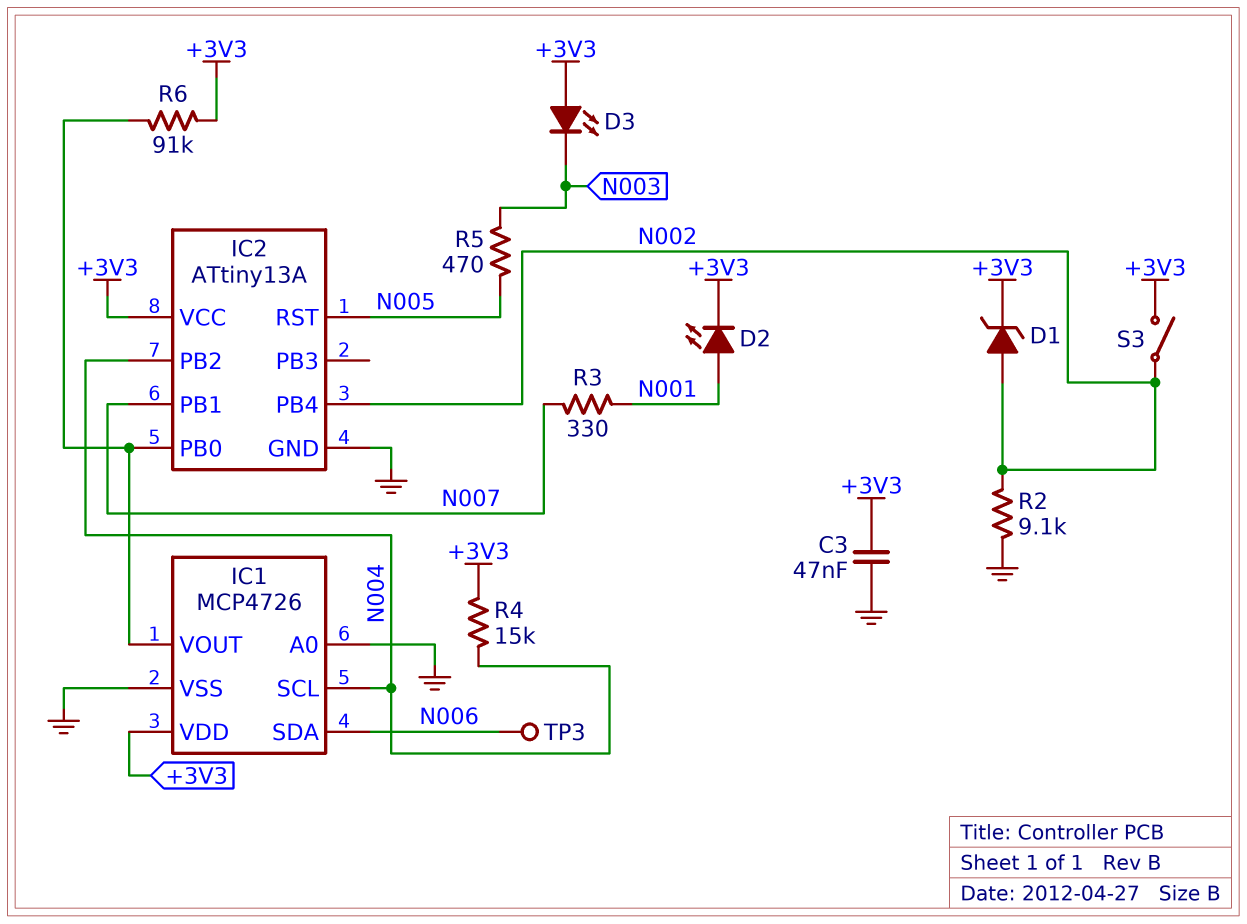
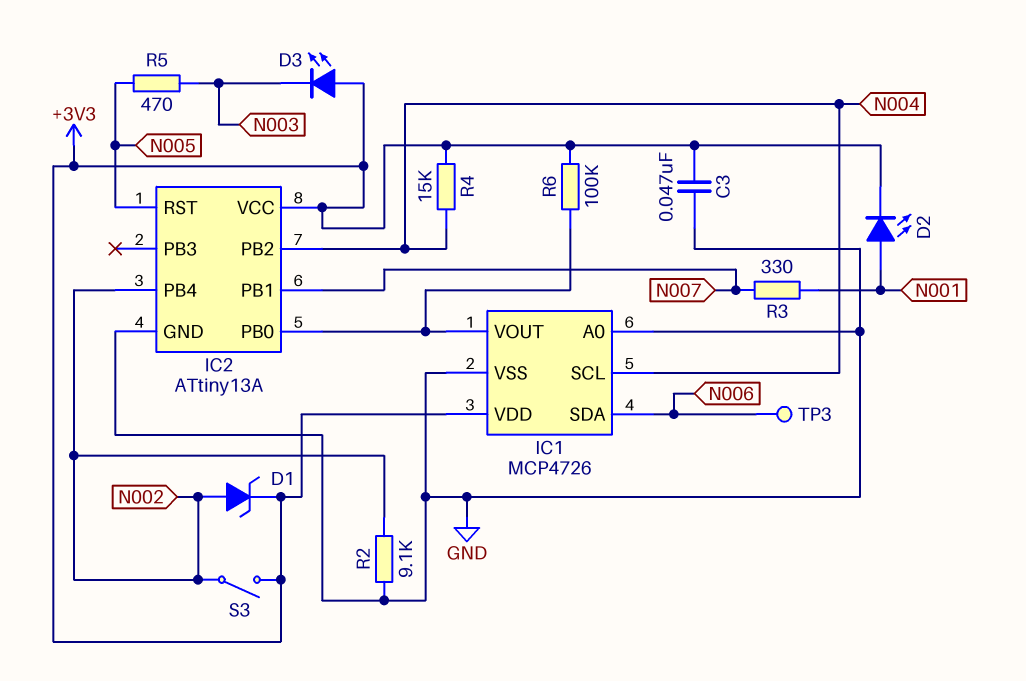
R6: 91k (+3V3, IC1/VOUT) -> 100k (+3V3, IC1/VOUT)

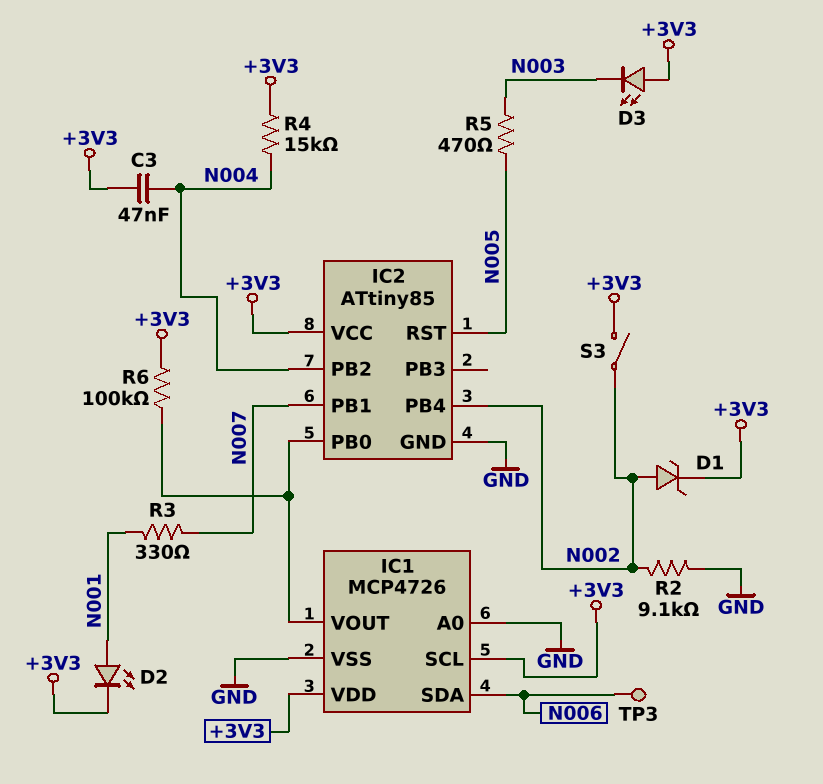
C3: 47nF (+3V3, GND) -> 47nF (+3V3, N004)
IC1 pin SCL: N004 -> +3V3
IC2: ATtiny13A -> ATtiny85

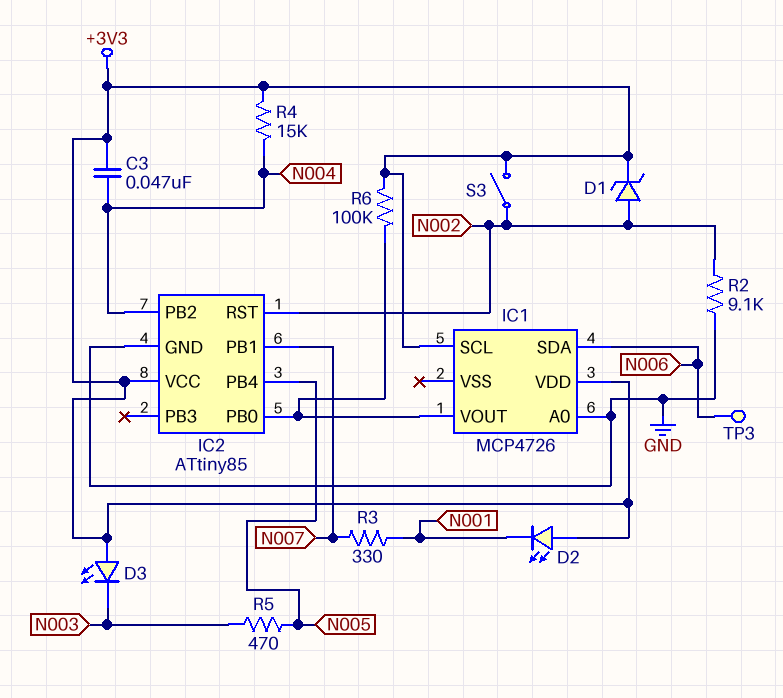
D2: LED (A N001, K +3V3) -> LED (A +3V3, K N001)
IC1 pin VSS: GND -> none
IC2 pin PB4: N002 -> N005
IC2 pin RST: N005 -> N002

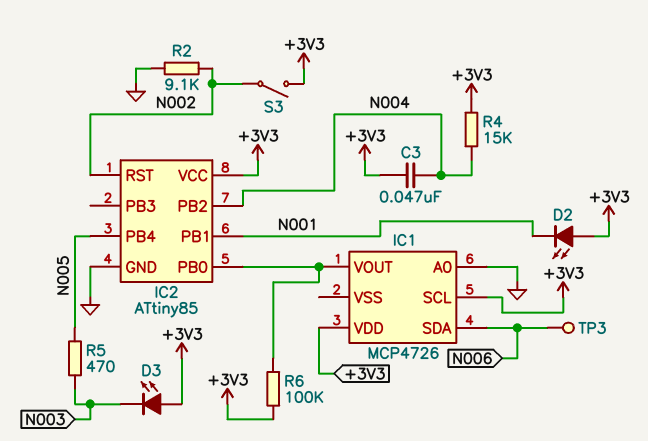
D1: zener (A N002, K +3V3) -> none
IC2 pin PB1: N007 -> N001
R3: 330 (N001, N007) -> none

